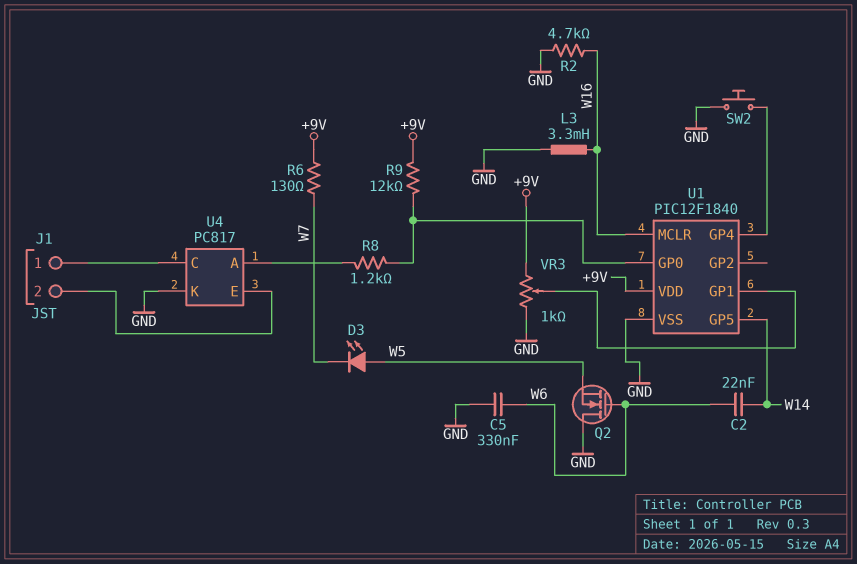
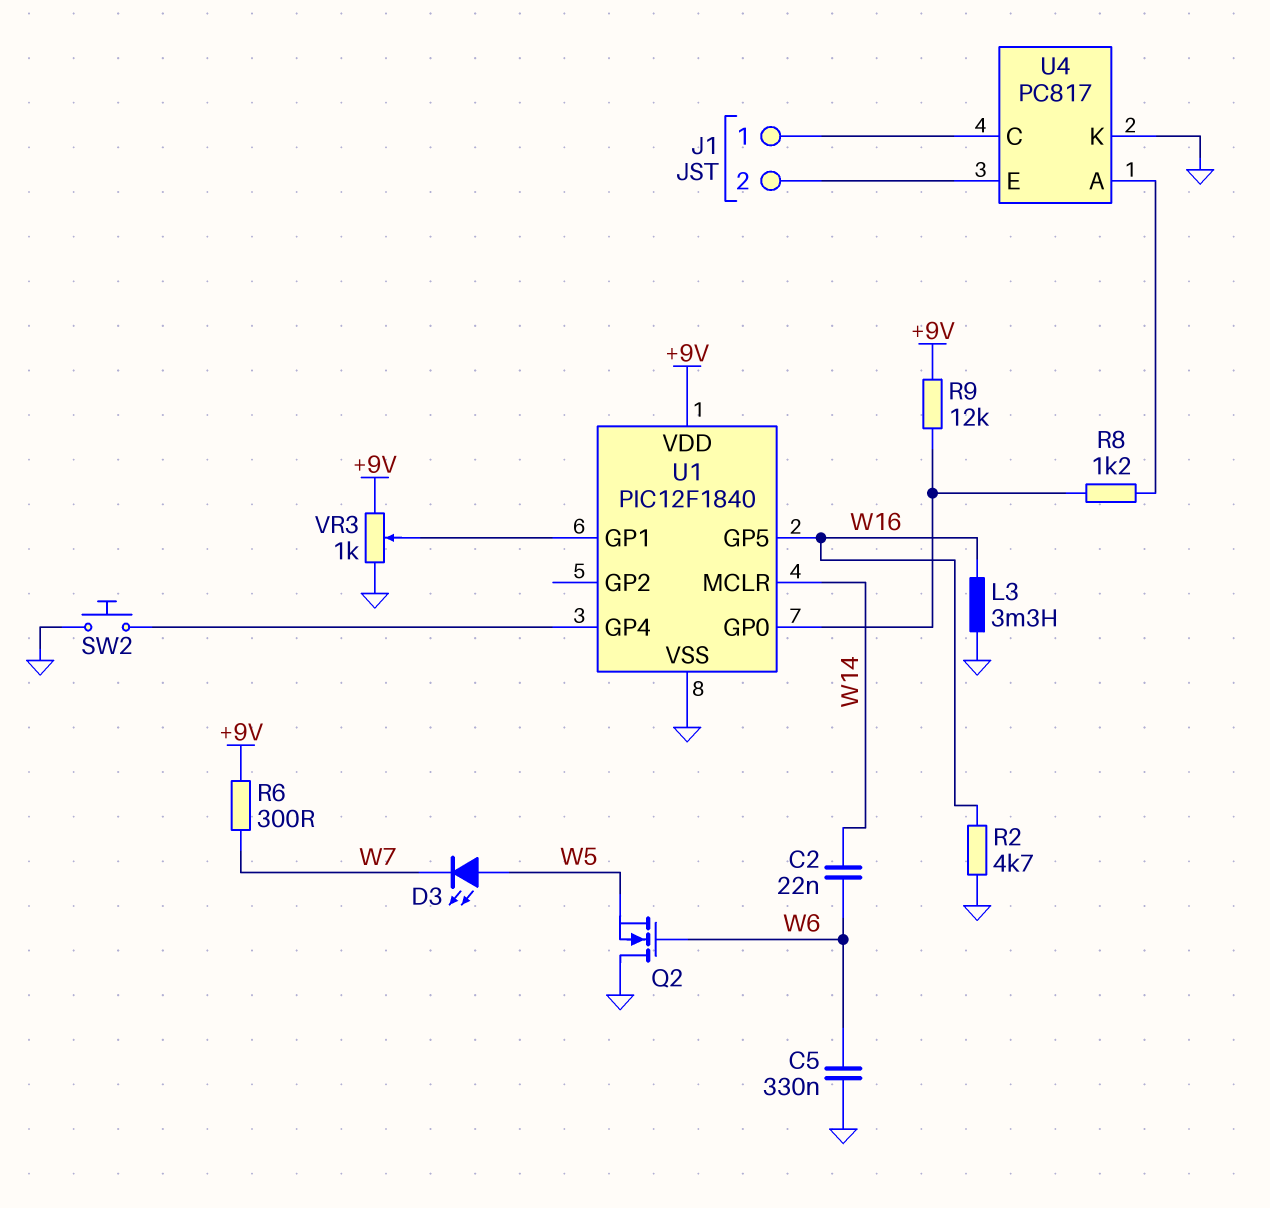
R6: 130 (+9V, W7) -> 300 (+9V, W7)
U1 pin GP5: W14 -> W16
U1 pin MCLR: W16 -> W14

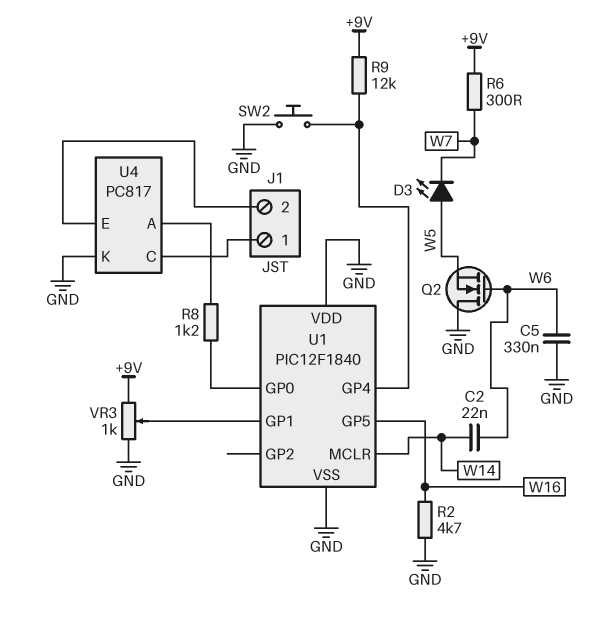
L3: 3.3mH (GND, W16) -> none
R9: 12k (+9V, U1/GP0) -> 12k (+9V, U1/GP4)
U1 pin VDD: +9V -> GND

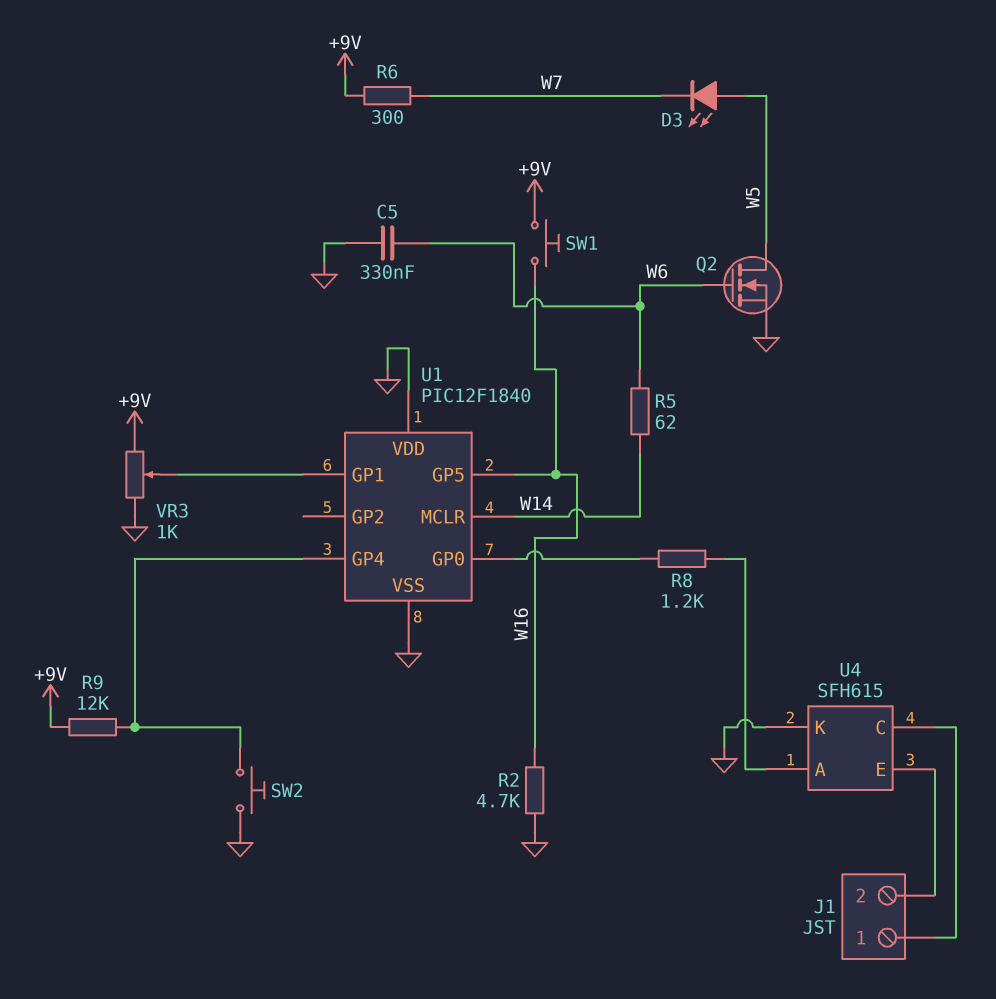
C2: 22nF (W6, W14) -> none
Q2: NMOS (G W6, D GND, S W5) -> NMOS (G W6, D W5, S GND)
R5: none -> 62 (W6, W14)
SW1: none -> button (+9V, W16)
U4: PC817 -> SFH615

